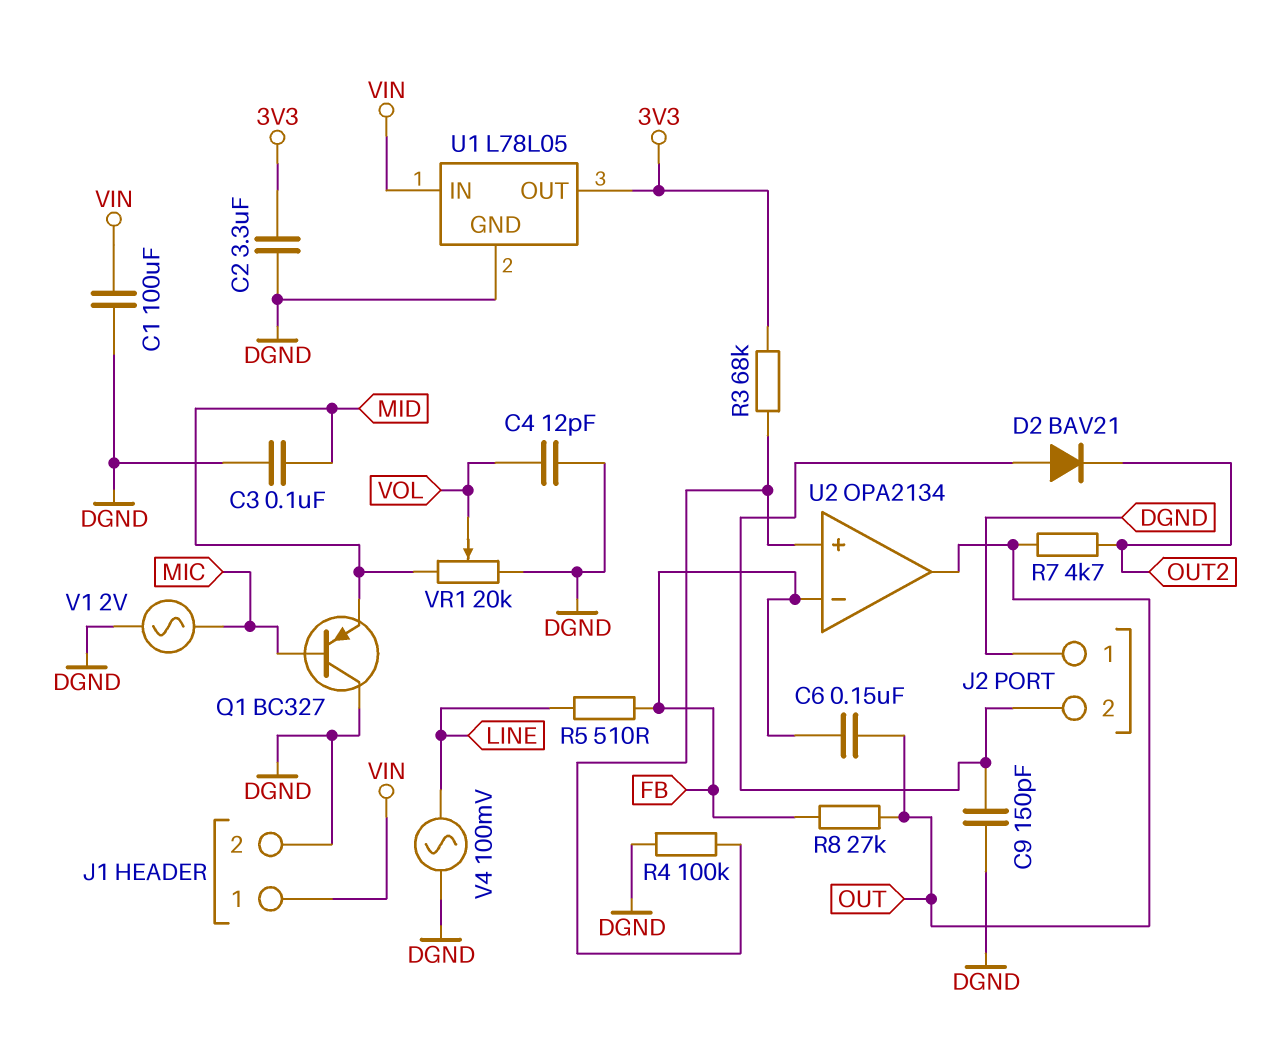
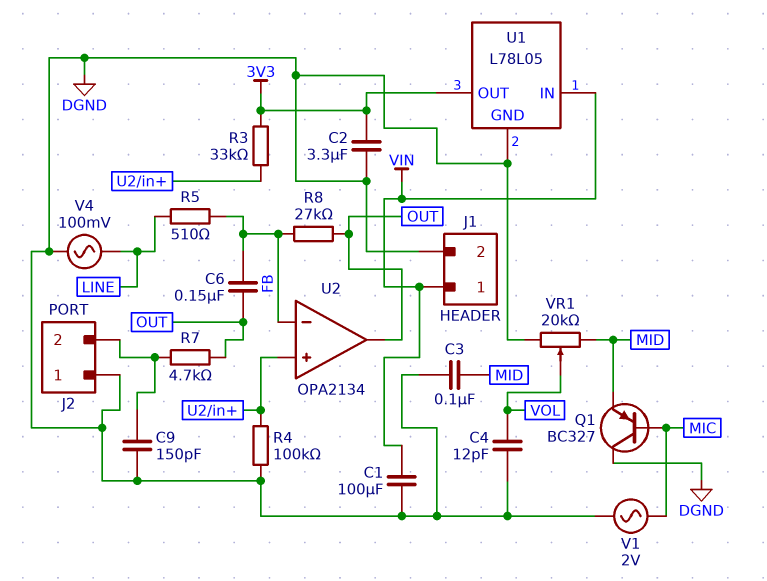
D2: diode BAV21 (A J2/2, K OUT2) -> none
R3: 68k (3V3, U2/in+) -> 33k (3V3, U2/in+)
R7: 4.7k (OUT, OUT2) -> 4.7k (J2/2, OUT)

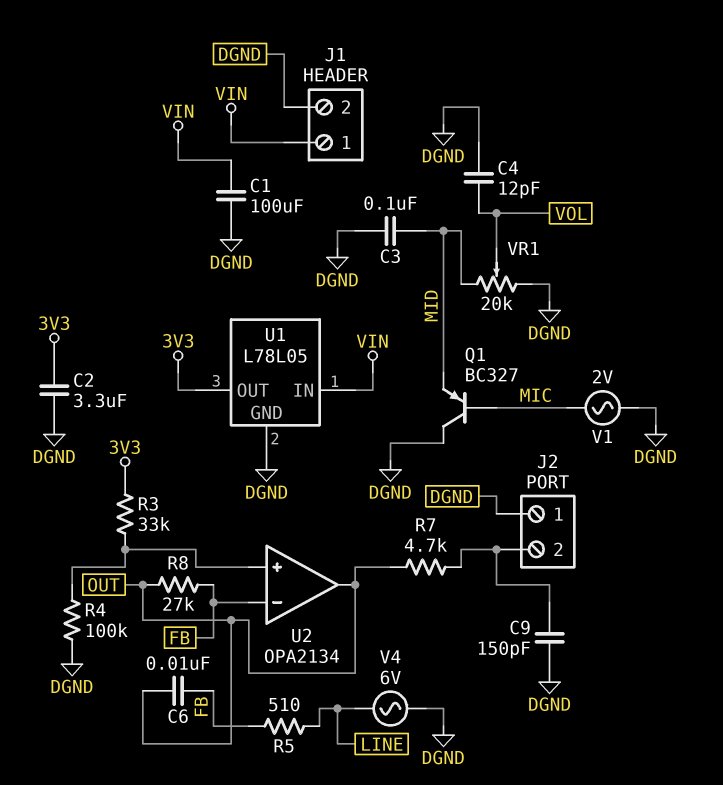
C6: 150nF (FB, OUT) -> 10nF (FB, OUT)
V4: AC 100mV (DGND, LINE) -> AC 6V (DGND, LINE)

